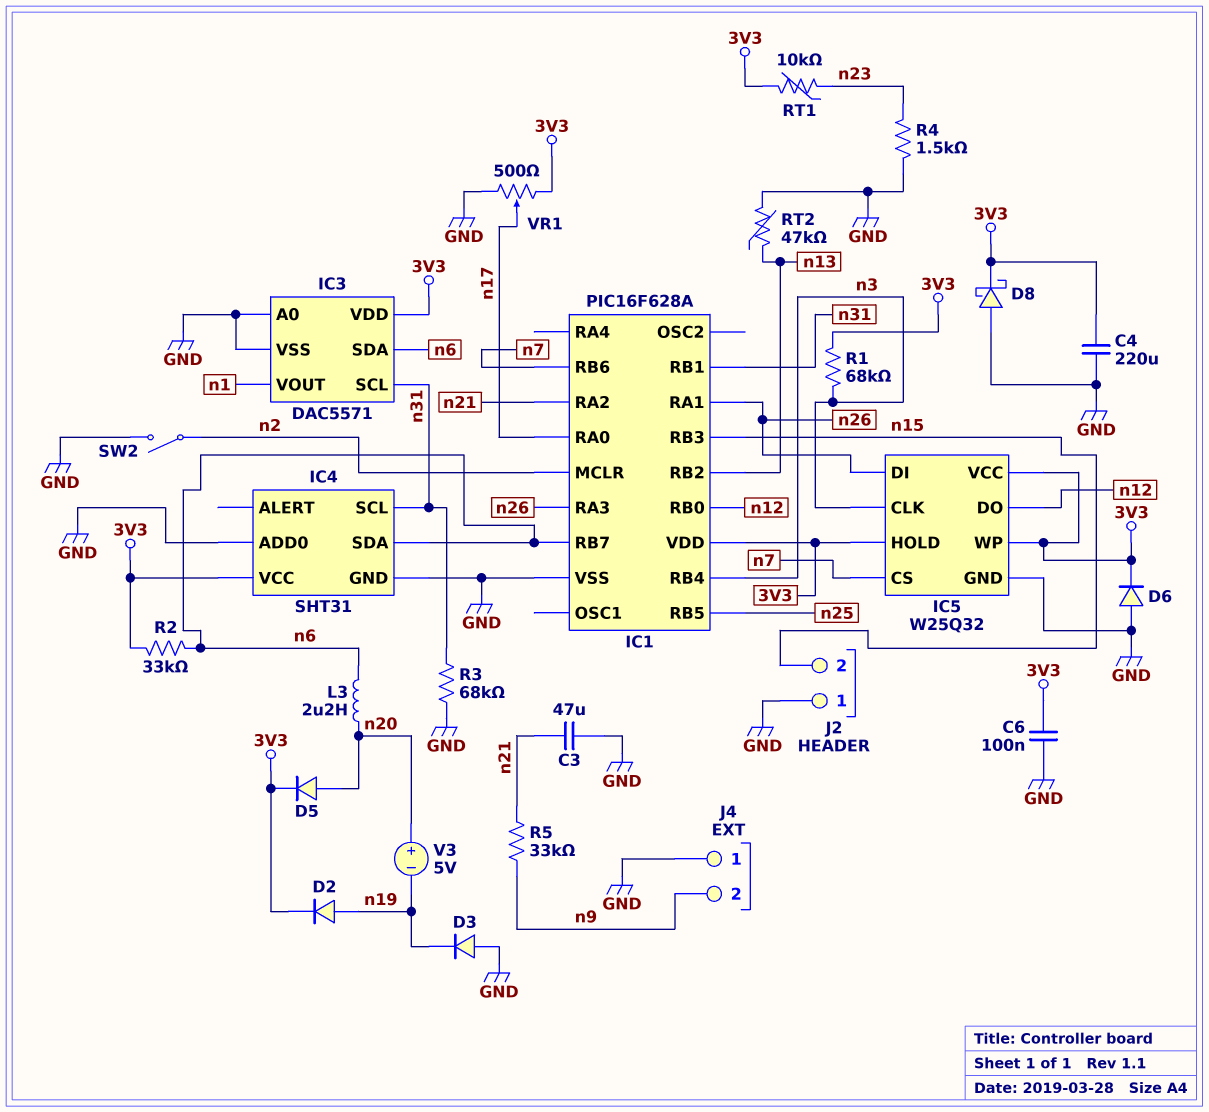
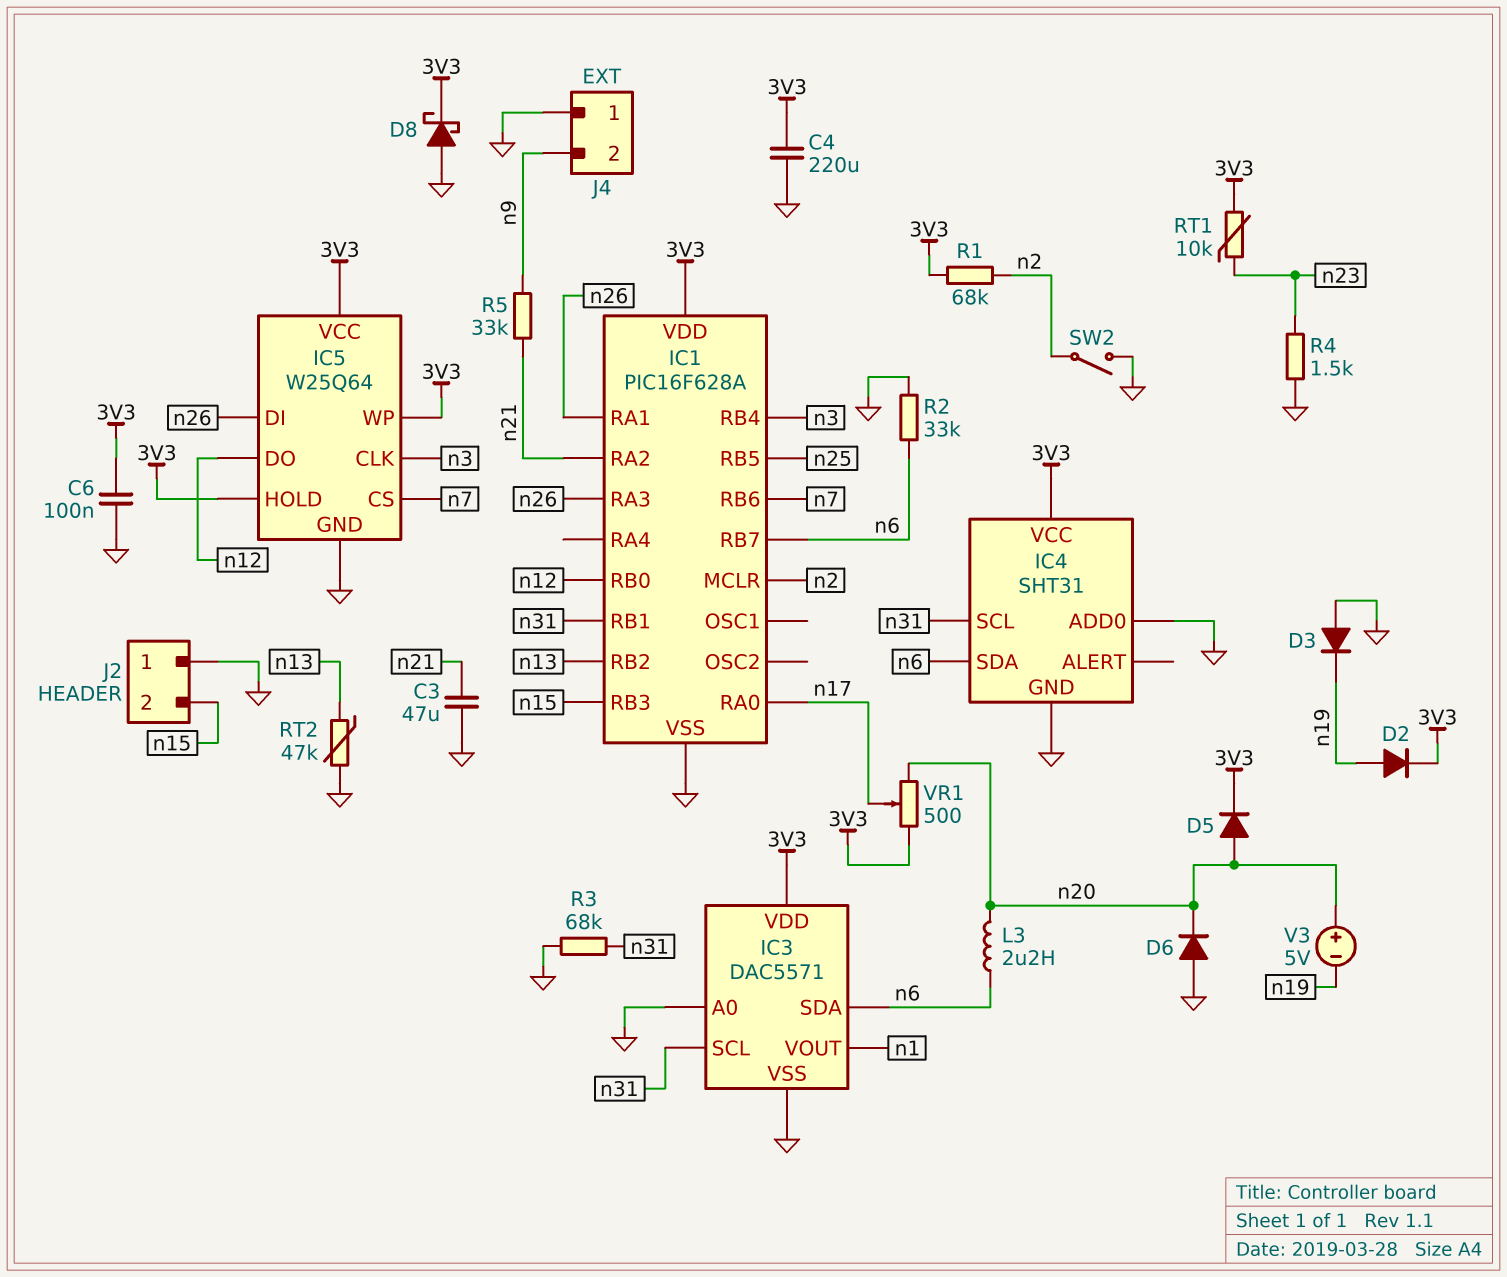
D6: diode (A GND, K 3V3) -> diode (A GND, K n20)
IC5: W25Q32 -> W25Q64
R1: 68k (3V3, n3) -> 68k (3V3, n2)
R2: 33k (3V3, n6) -> 33k (GND, n6)
VR1: 500 (3V3, GND, wiper n17) -> 500 (3V3, n20, wiper n17)

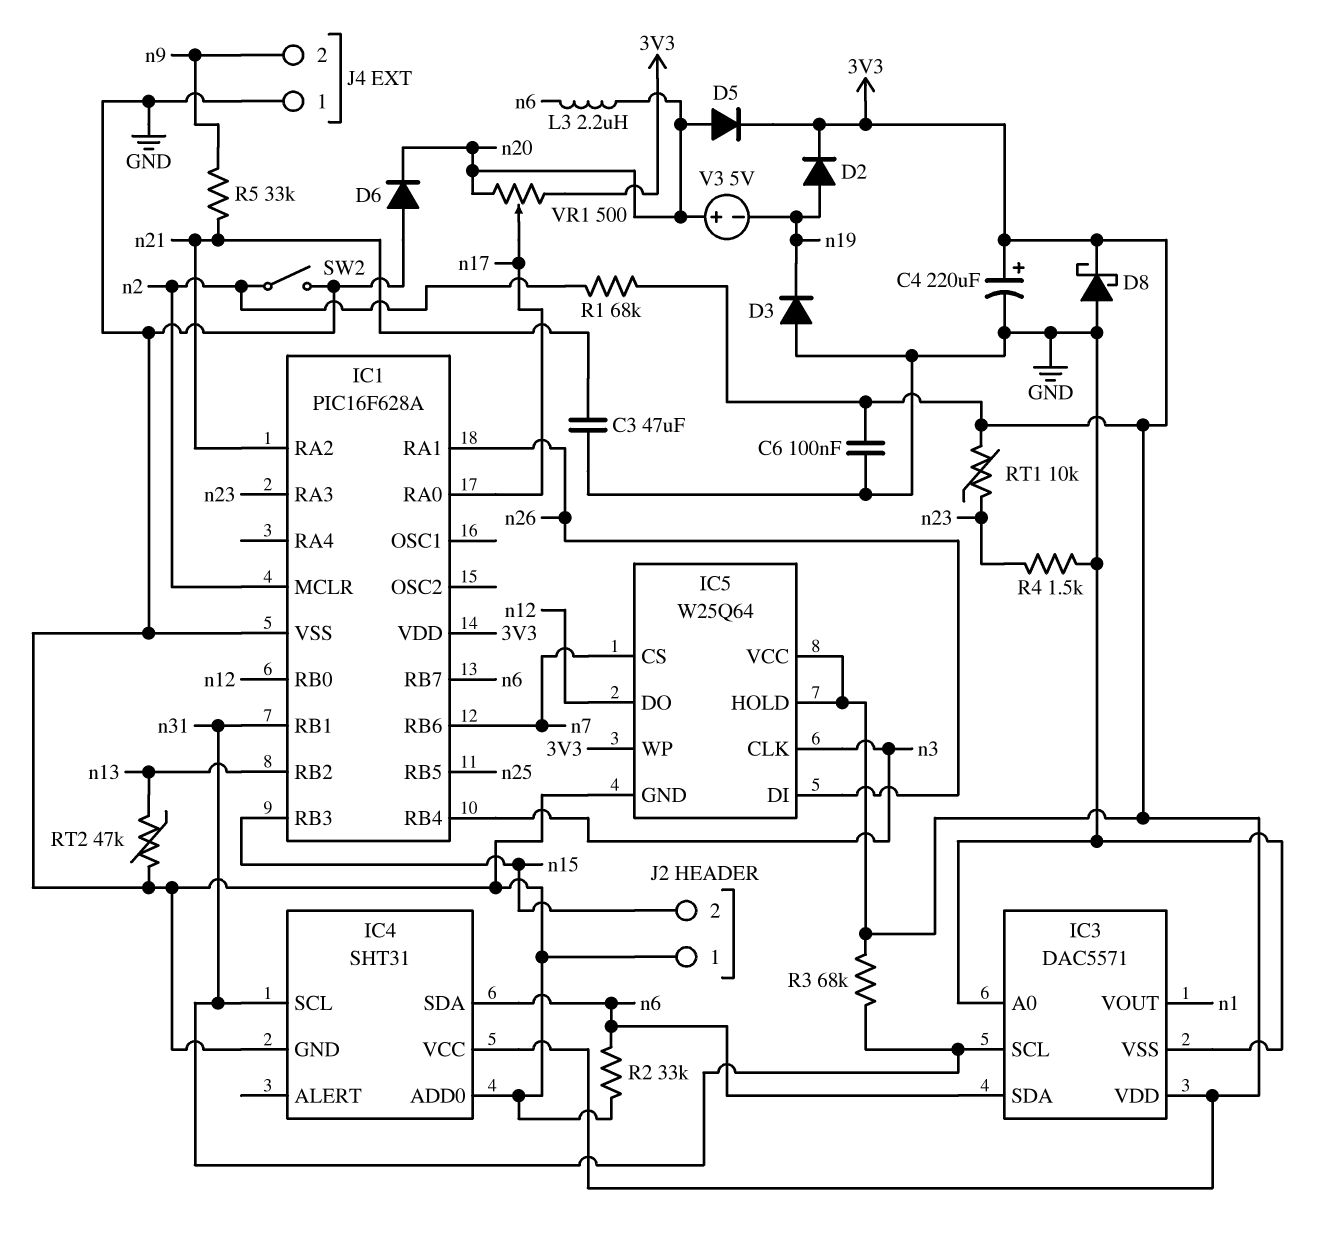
C4: 220uF (3V3, GND) -> 220uF (plus 3V3, minus GND)
IC1 pin RA3: n26 -> n23
R3: 68k (GND, n31) -> 68k (3V3, n31)

